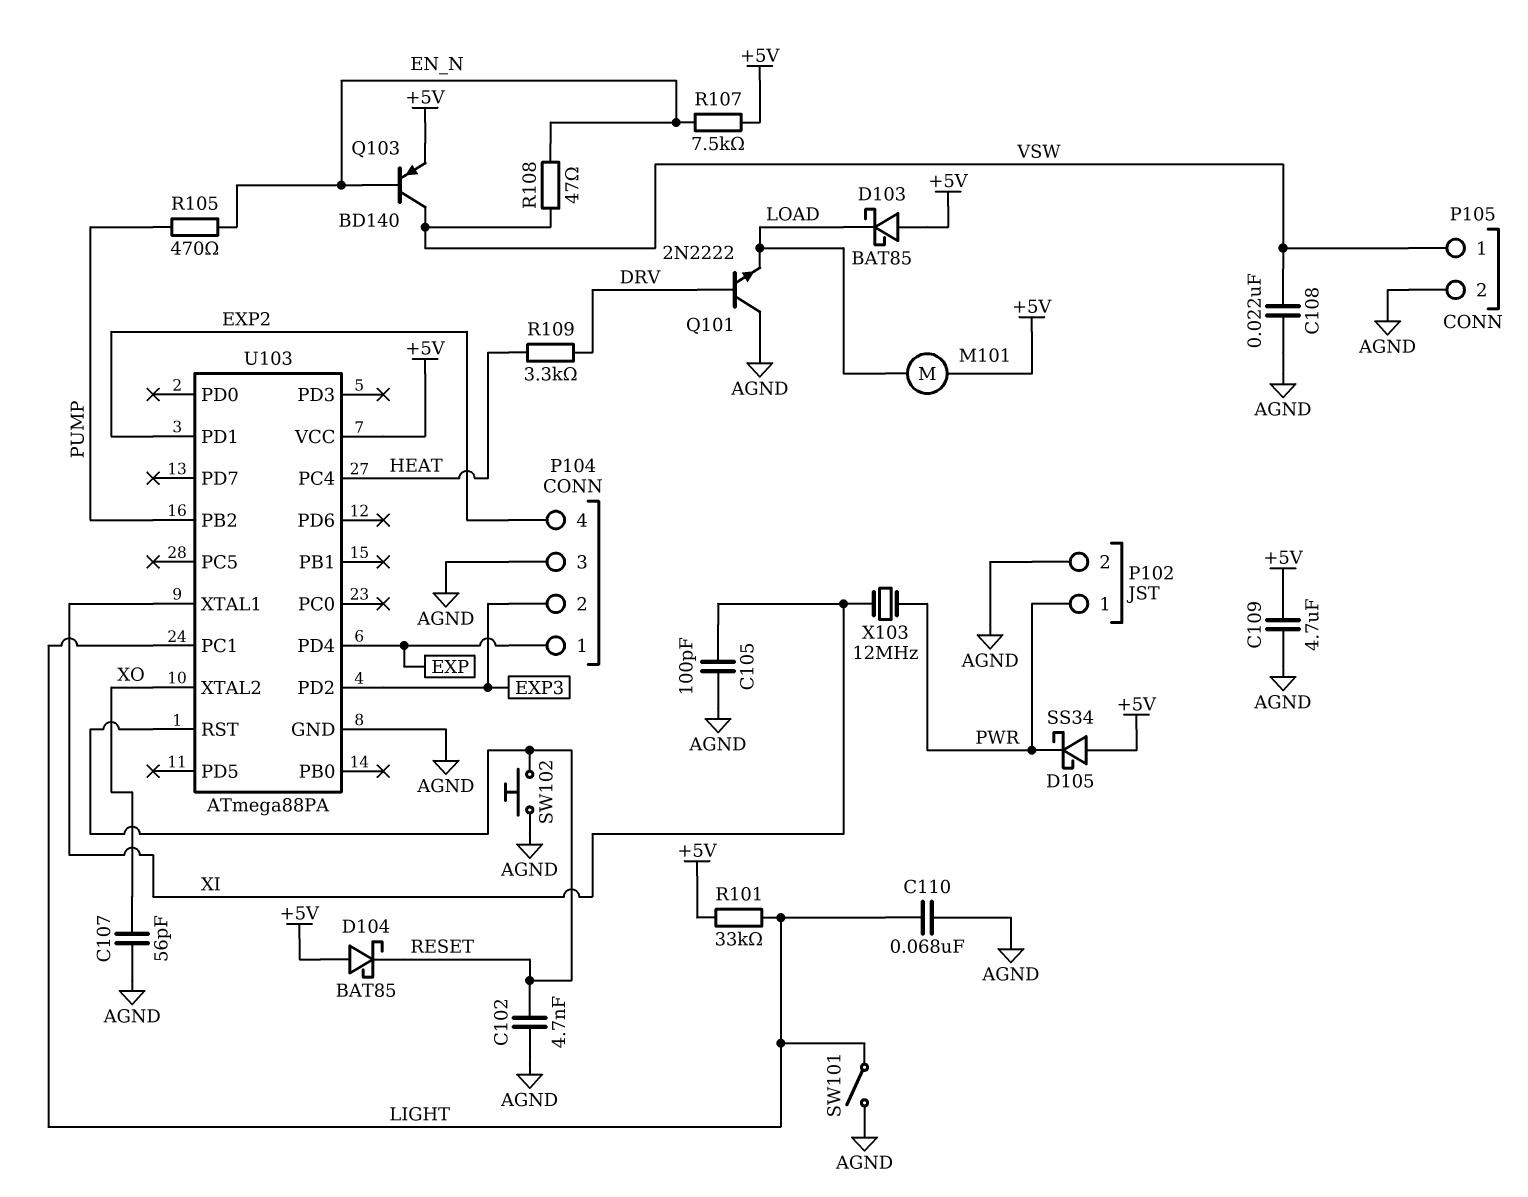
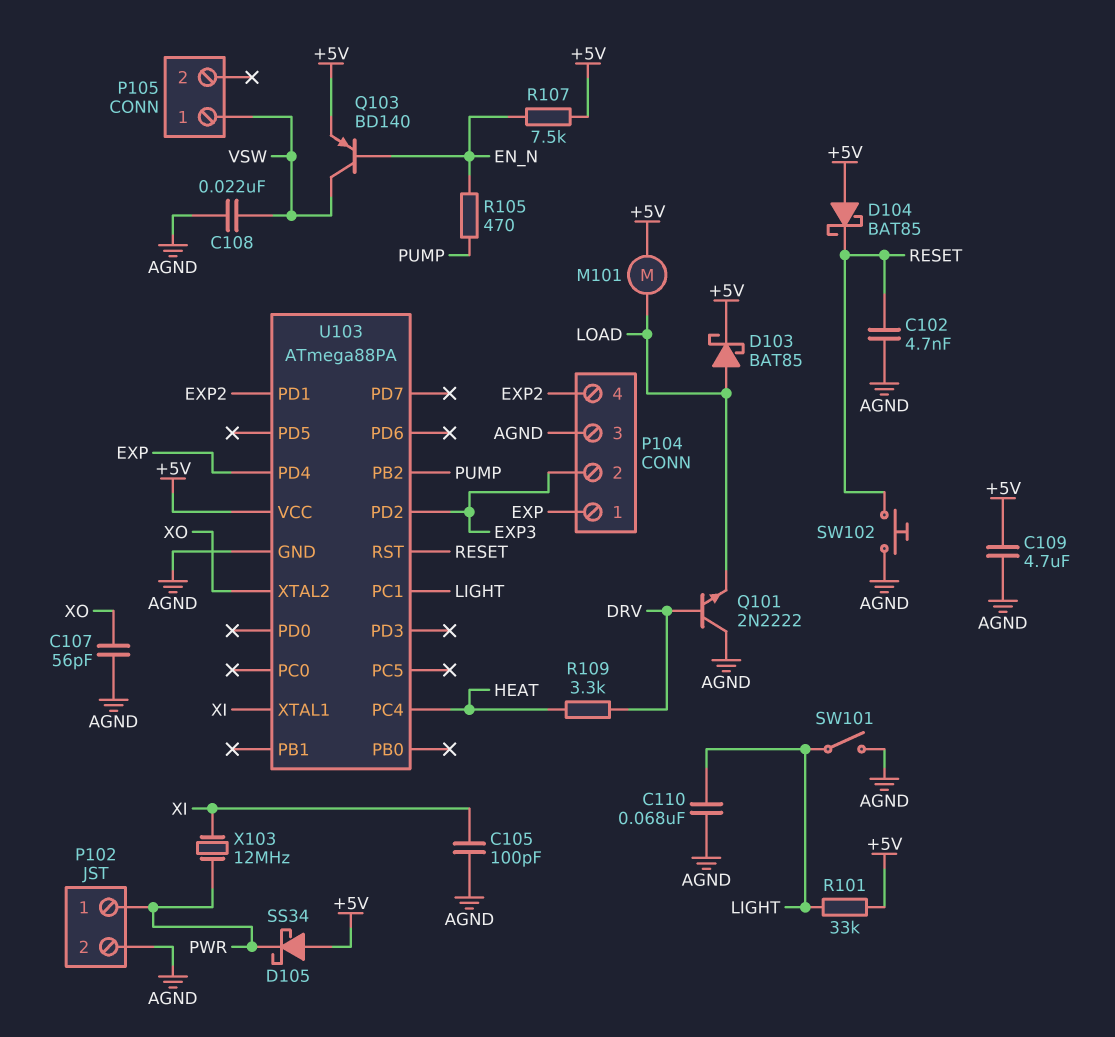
D103: schottky BAT85 (A +5V, K LOAD) -> schottky BAT85 (A LOAD, K +5V)
P105 pin 2: AGND -> none
R108: 47 (EN_N, VSW) -> none

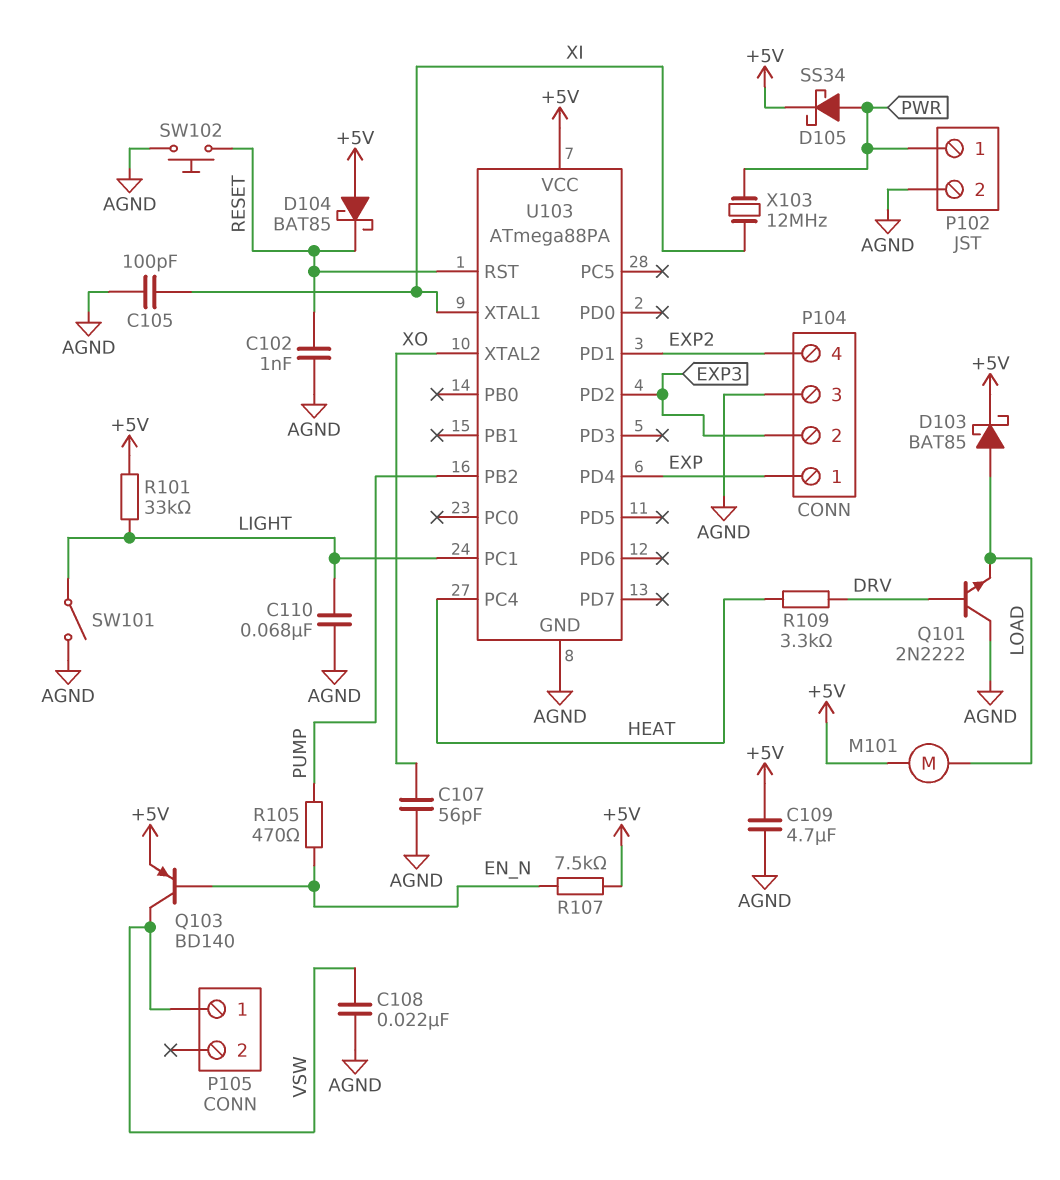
C102: 4.7nF (AGND, RESET) -> 1nF (AGND, RESET)
D105: schottky SS34 (A +5V, K PWR) -> schottky SS34 (A PWR, K +5V)

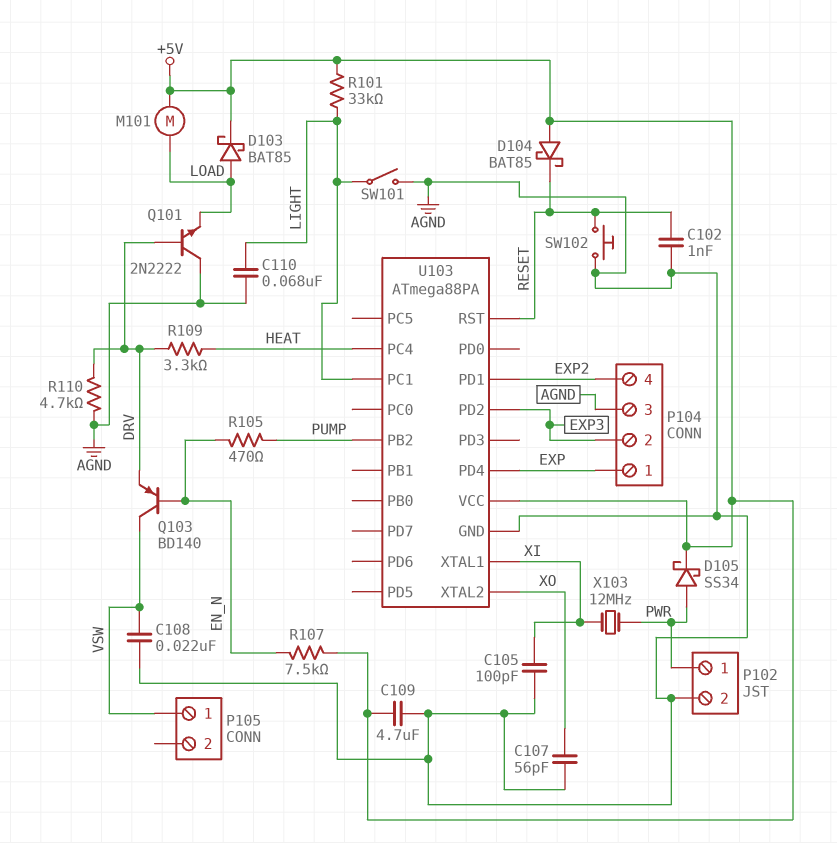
Q103: PNP BD140 (B EN_N, C VSW, E +5V) -> PNP BD140 (B EN_N, C VSW, E DRV)
R110: none -> 4.7k (AGND, DRV)

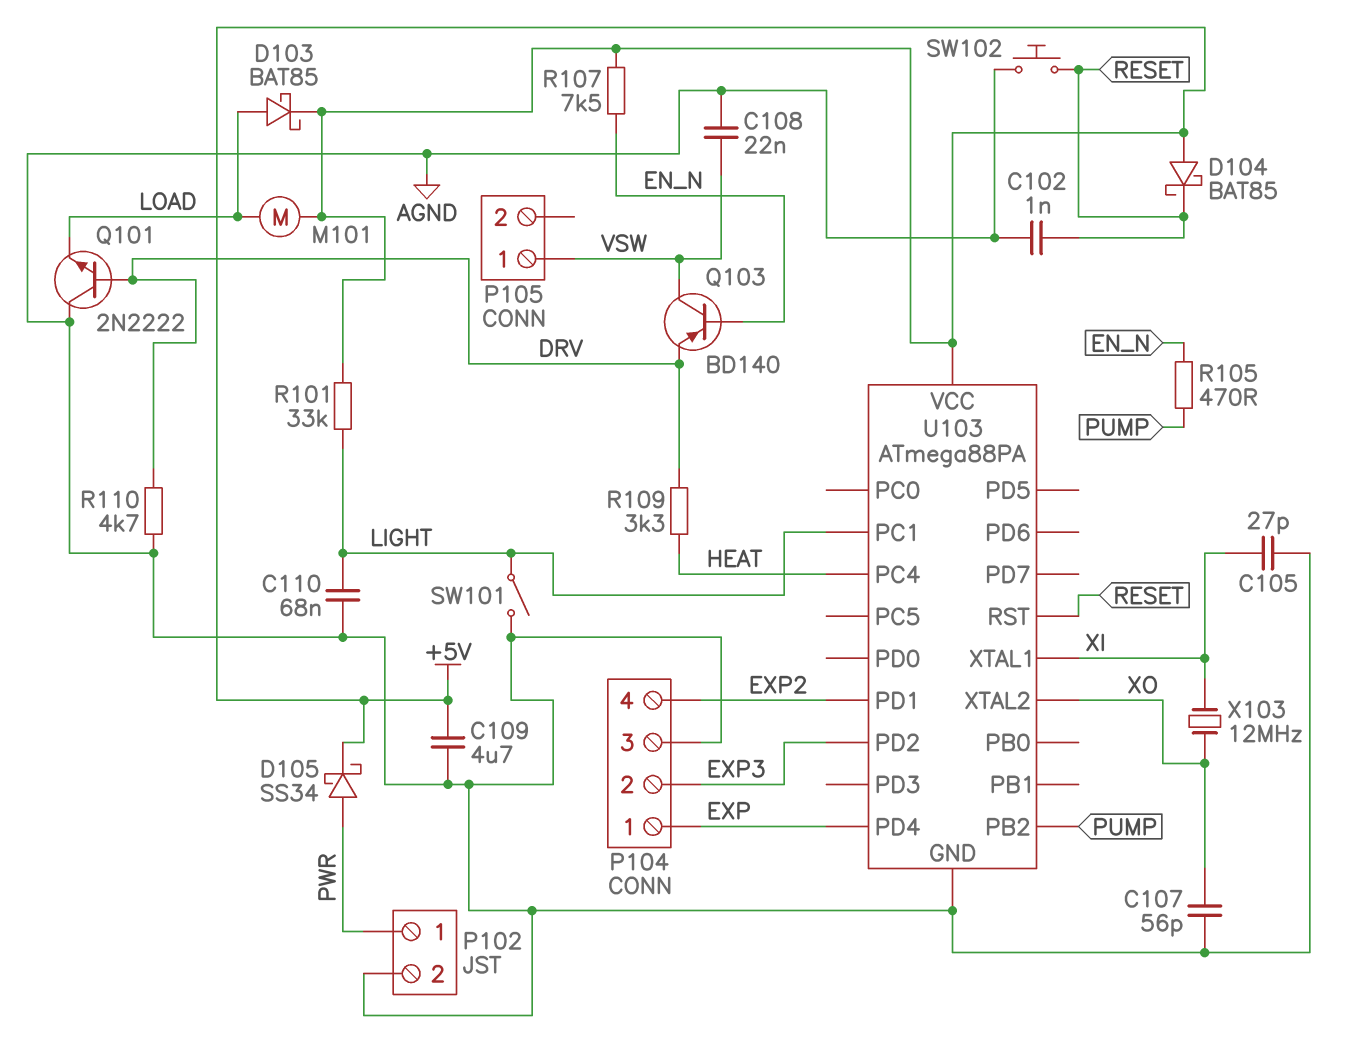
C105: 100pF (AGND, XI) -> 27pF (AGND, XI)
X103: 12MHz (PWR, XI) -> 12MHz (XI, XO)

